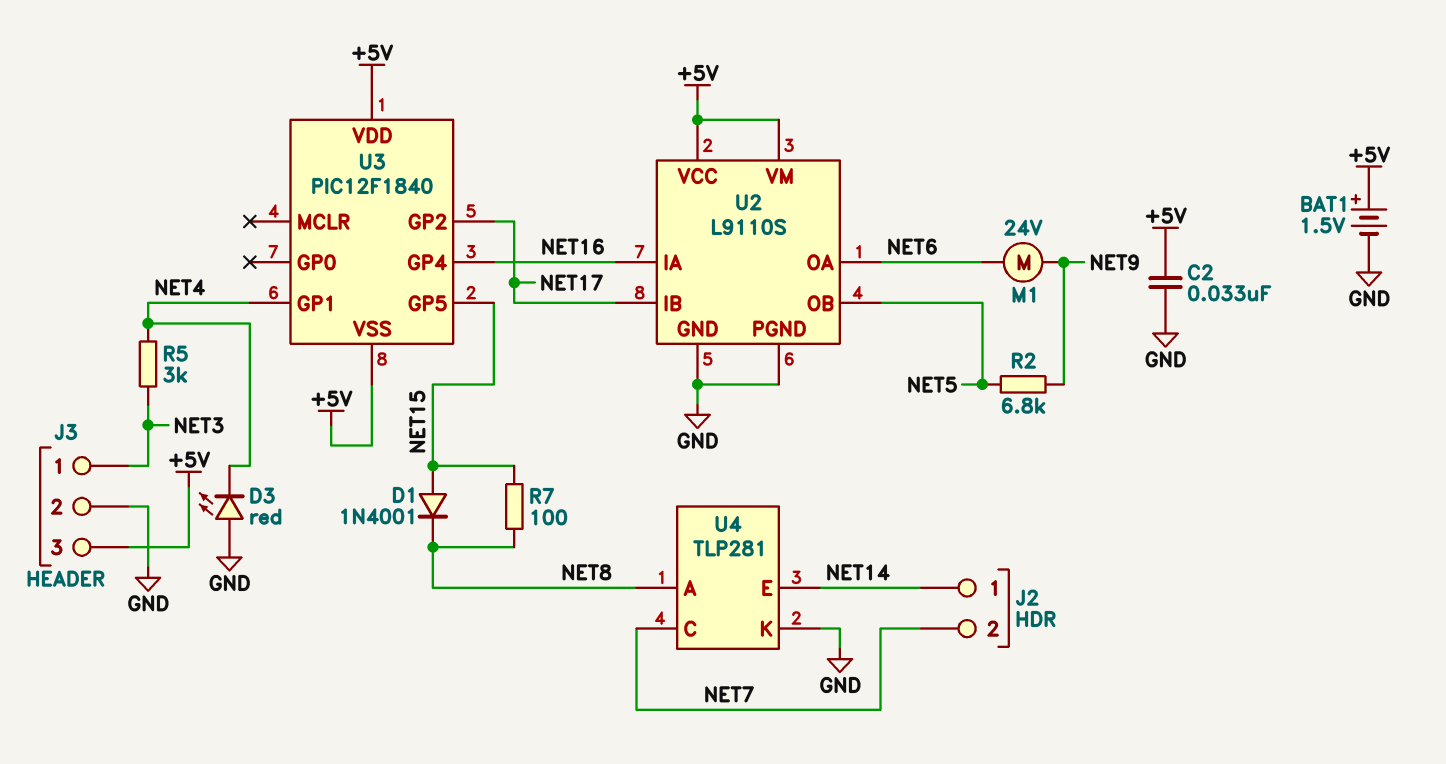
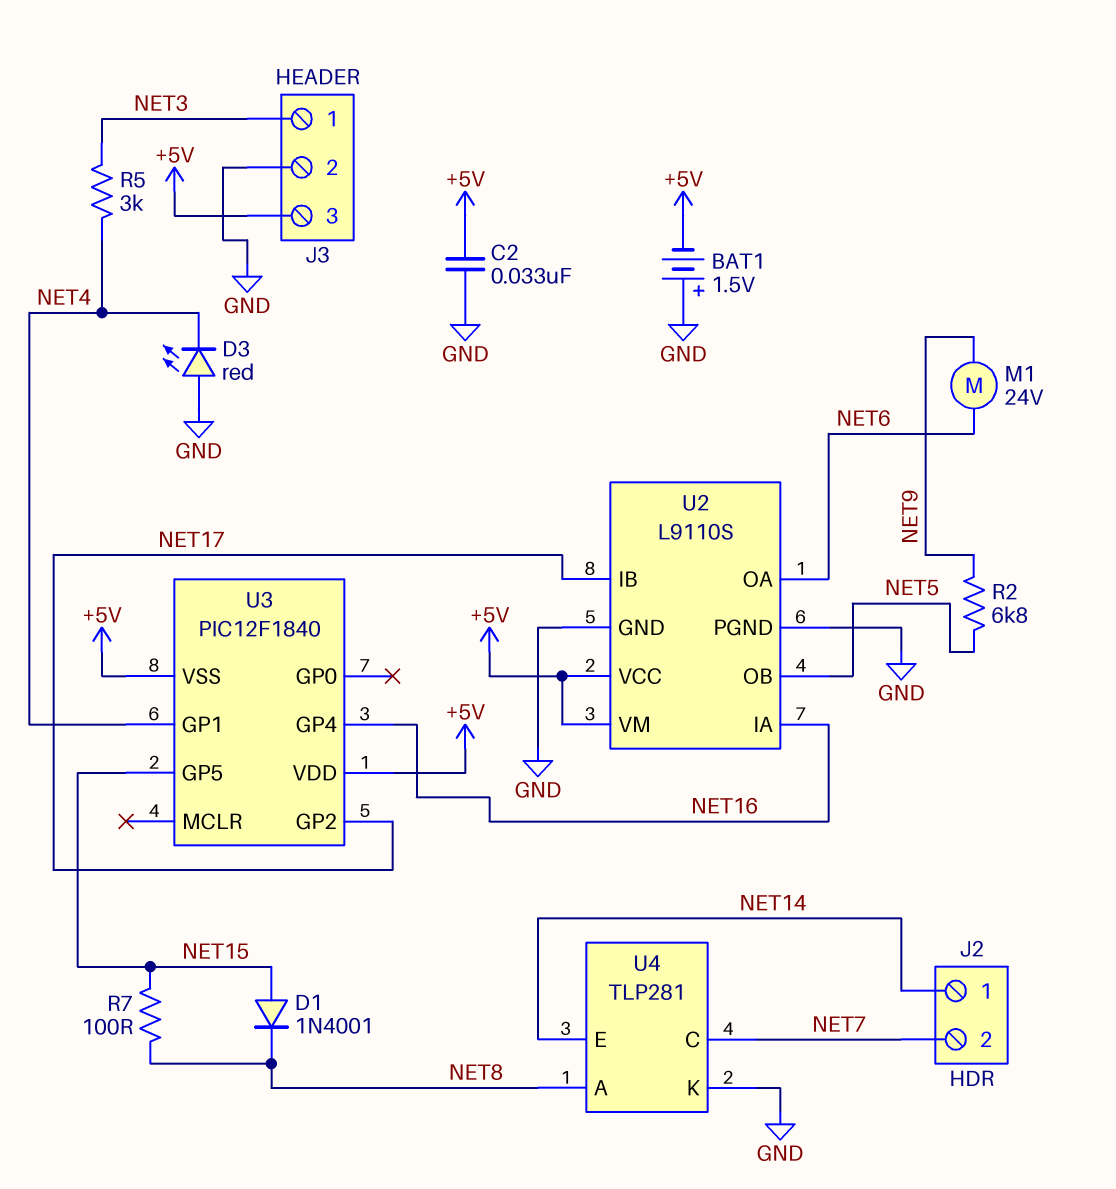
BAT1: 1.5V (plus +5V, minus GND) -> 1.5V (plus GND, minus +5V)

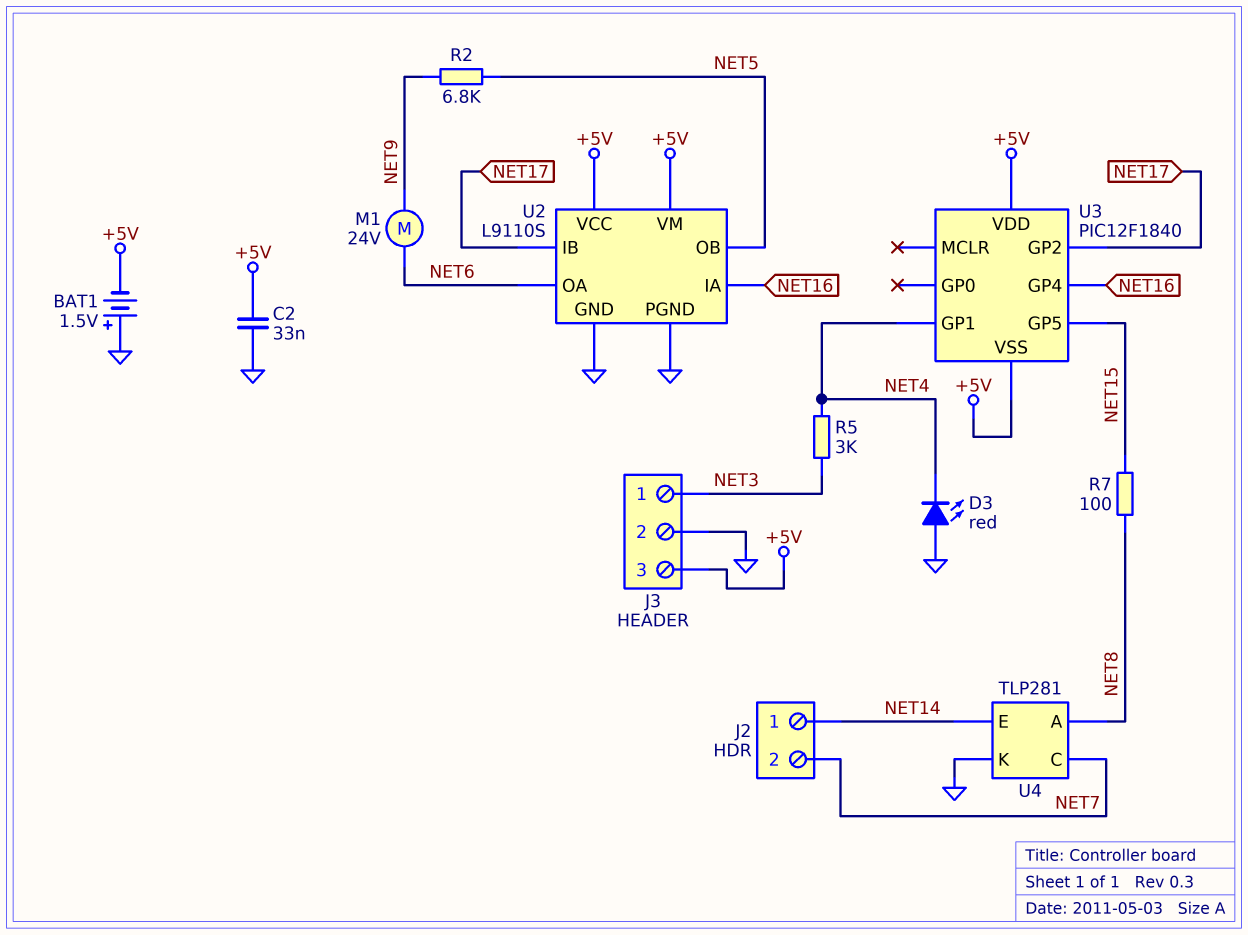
D1: diode 1N4001 (A NET15, K NET8) -> none

